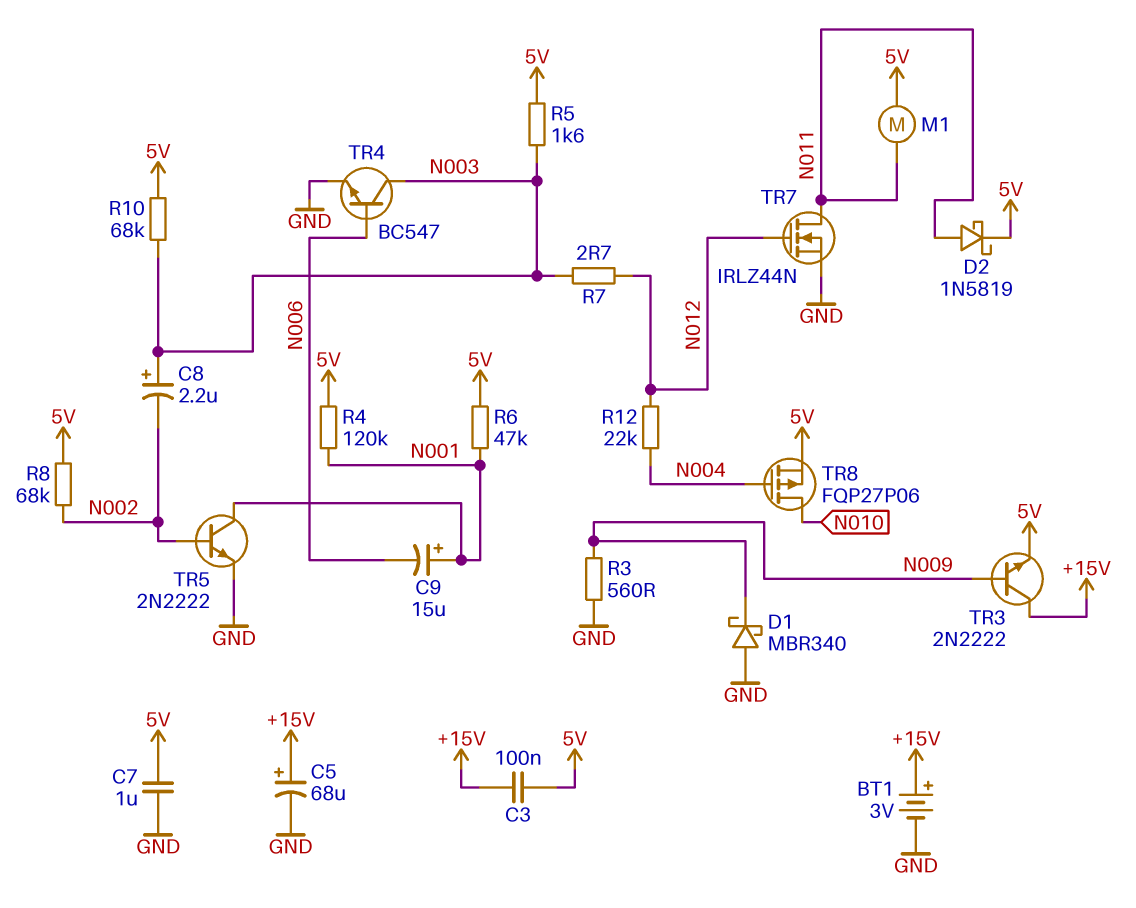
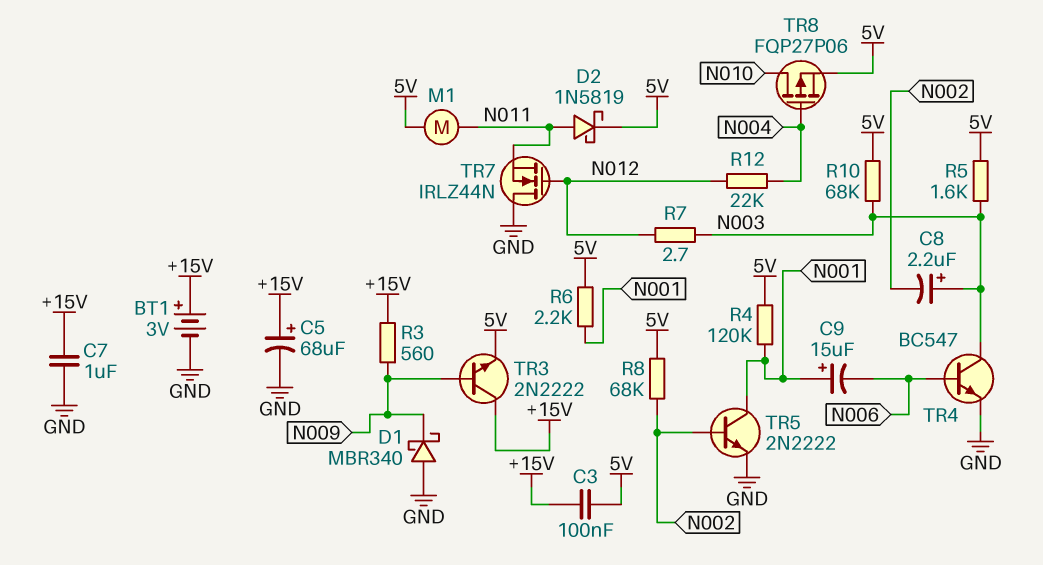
C7: 1uF (5V, GND) -> 1uF (+15V, GND)
R3: 560 (GND, N009) -> 560 (+15V, N009)
R6: 47k (5V, N001) -> 2.2k (5V, N001)
TR7: NMOS IRLZ44N (G N012, D N011, S GND) -> NMOS IRLZ44N (G N012, D GND, S N011)

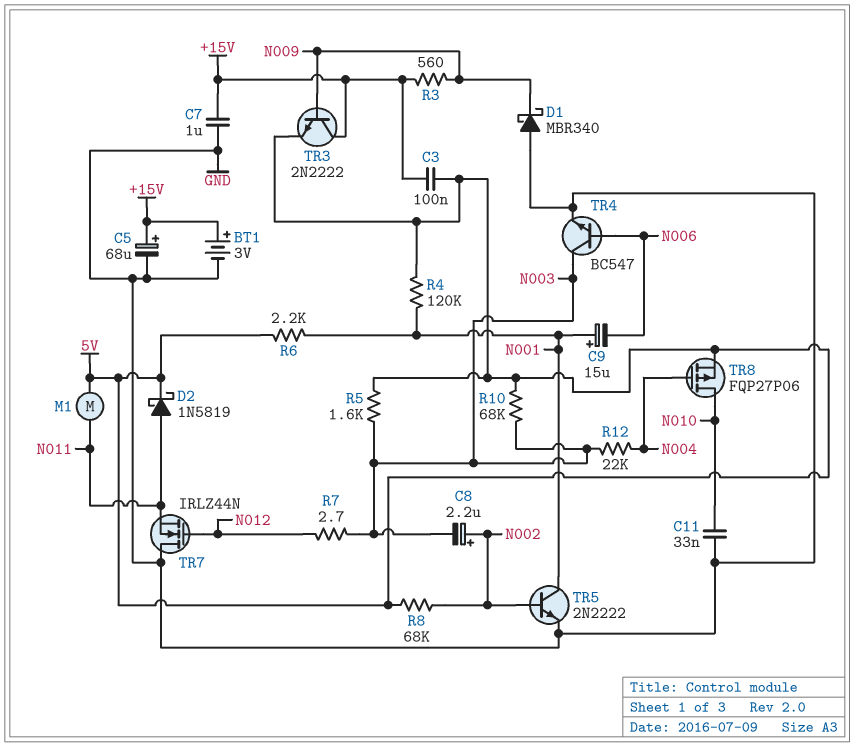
C8: 2.2uF (plus N003, minus N002) -> 2.2uF (plus N002, minus N003)
C11: none -> 33nF (GND, N010)
R12: 22k (N004, N012) -> 22k (N003, N004)

